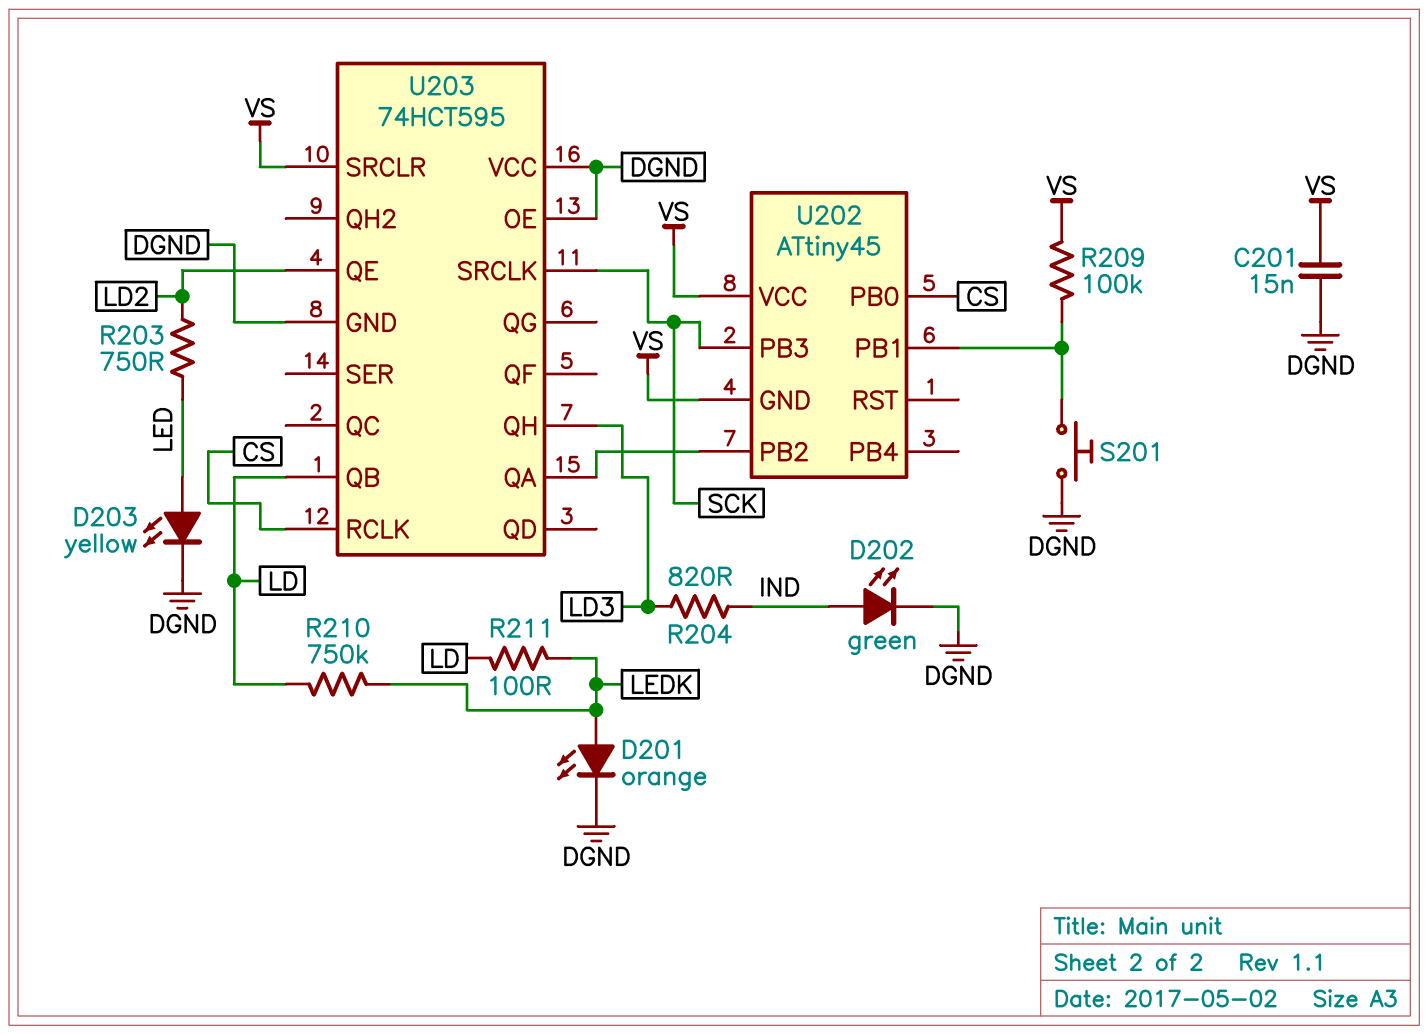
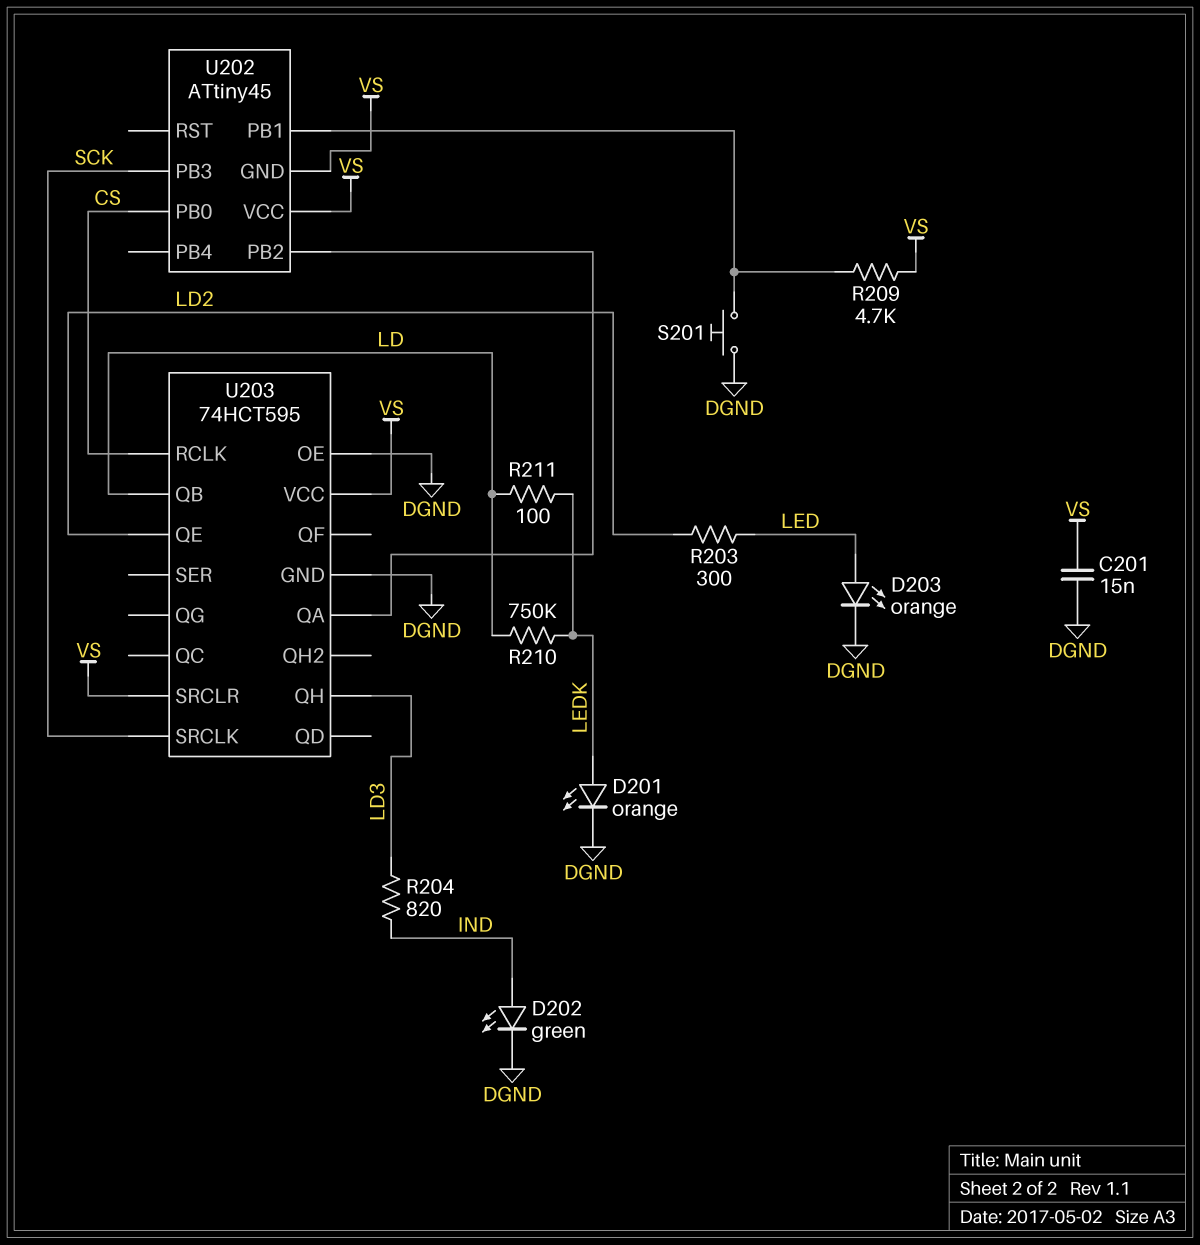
D203: LED yellow (A LED, K DGND) -> LED orange (A LED, K DGND)
R203: 750 (LD2, LED) -> 300 (LD2, LED)
R209: 100k (U202/PB1, VS) -> 4.7k (U202/PB1, VS)
U203 pin VCC: DGND -> VS

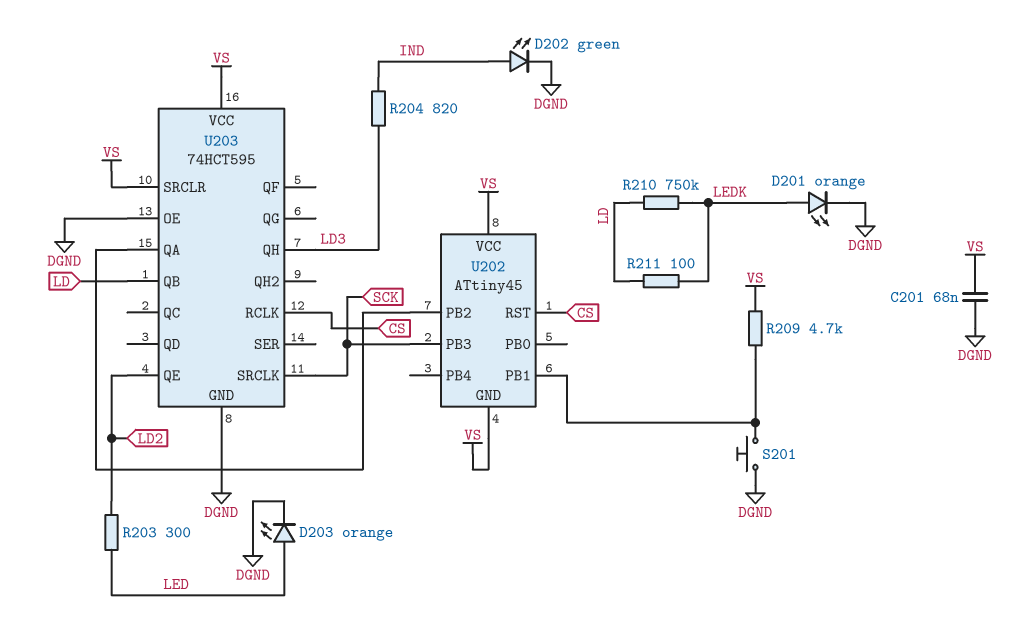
C201: 15nF (DGND, VS) -> 68nF (DGND, VS)
U202 pin PB0: CS -> none
U202 pin RST: none -> CS

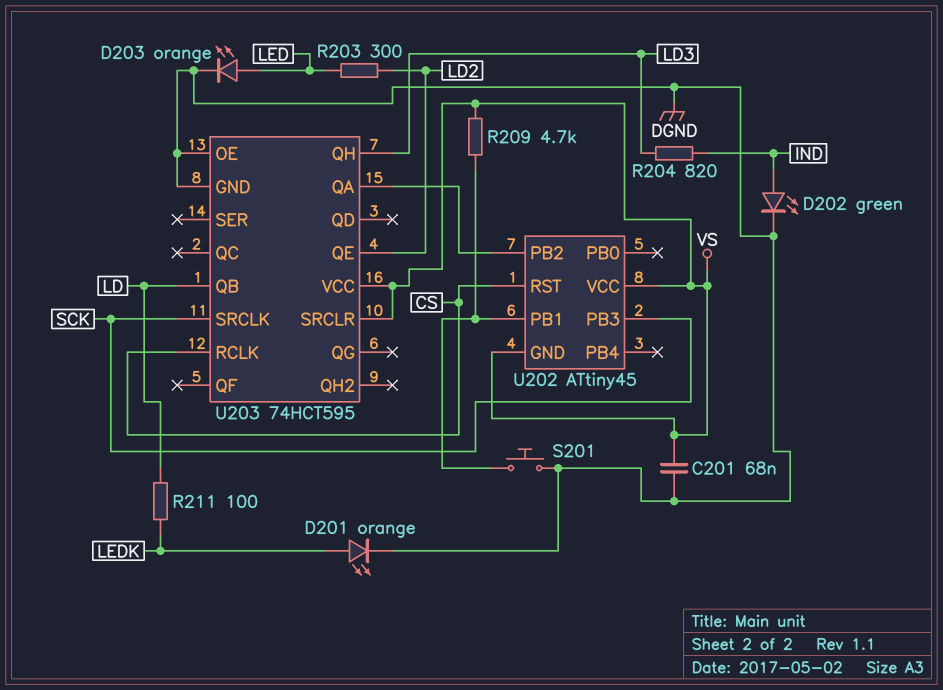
R210: 750k (LD, LEDK) -> none

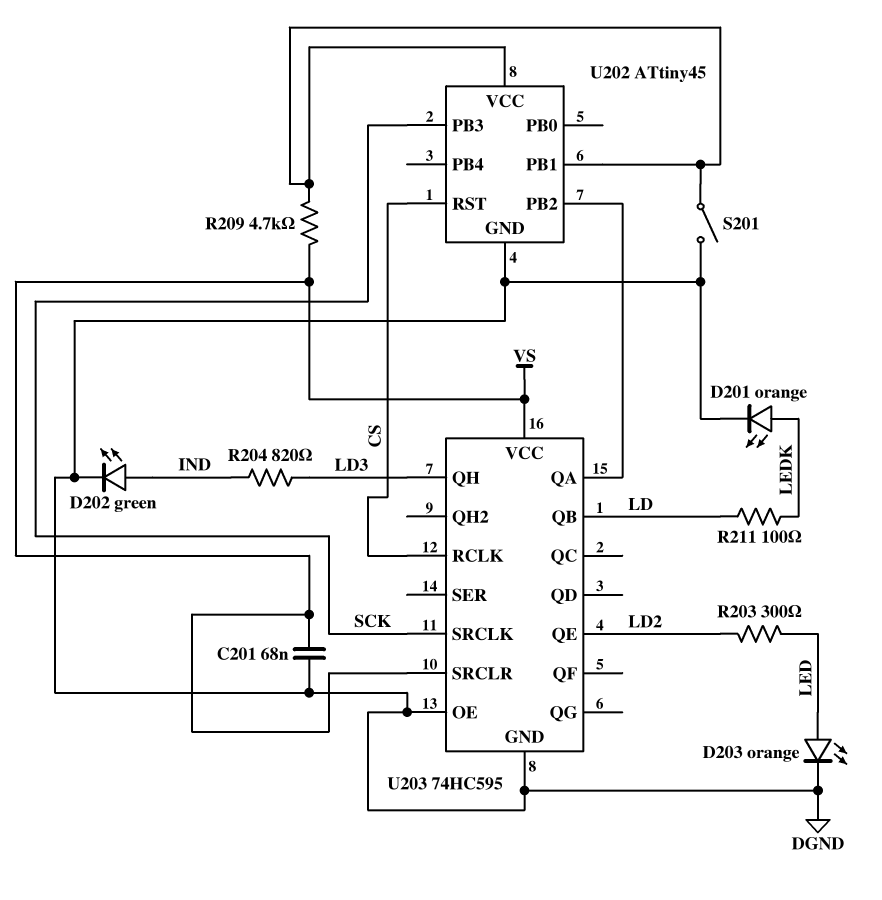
S201: button (DGND, U202/PB1) -> switch (DGND, U202/PB1)
U202 pin GND: VS -> DGND
U202 pin VCC: VS -> U202/PB1
U203: 74HCT595 -> 74HC595

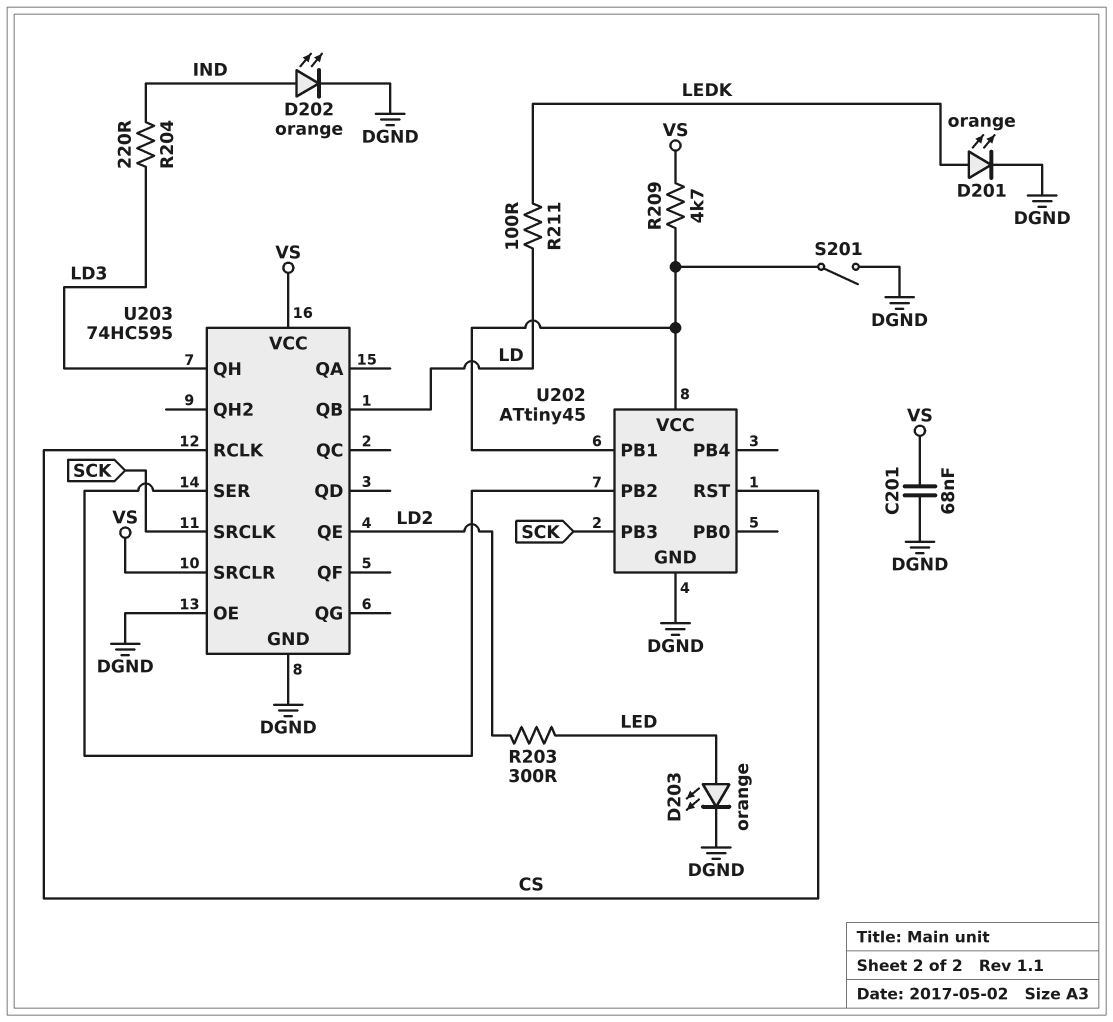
D202: LED green (A IND, K DGND) -> LED orange (A IND, K DGND)
R204: 820 (IND, LD3) -> 220 (IND, LD3)
U203 pin QA: U202/PB2 -> none
U203 pin SER: none -> U202/PB2

